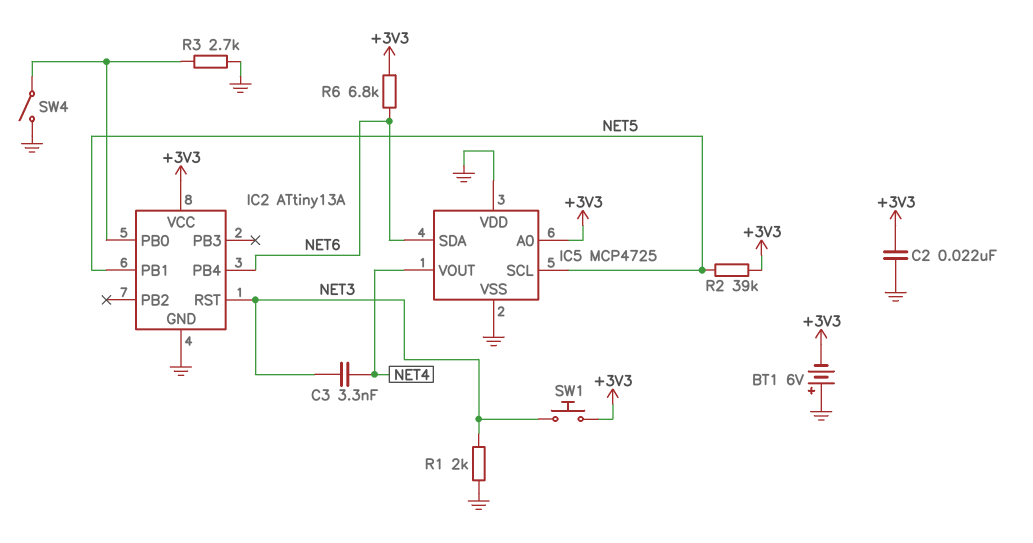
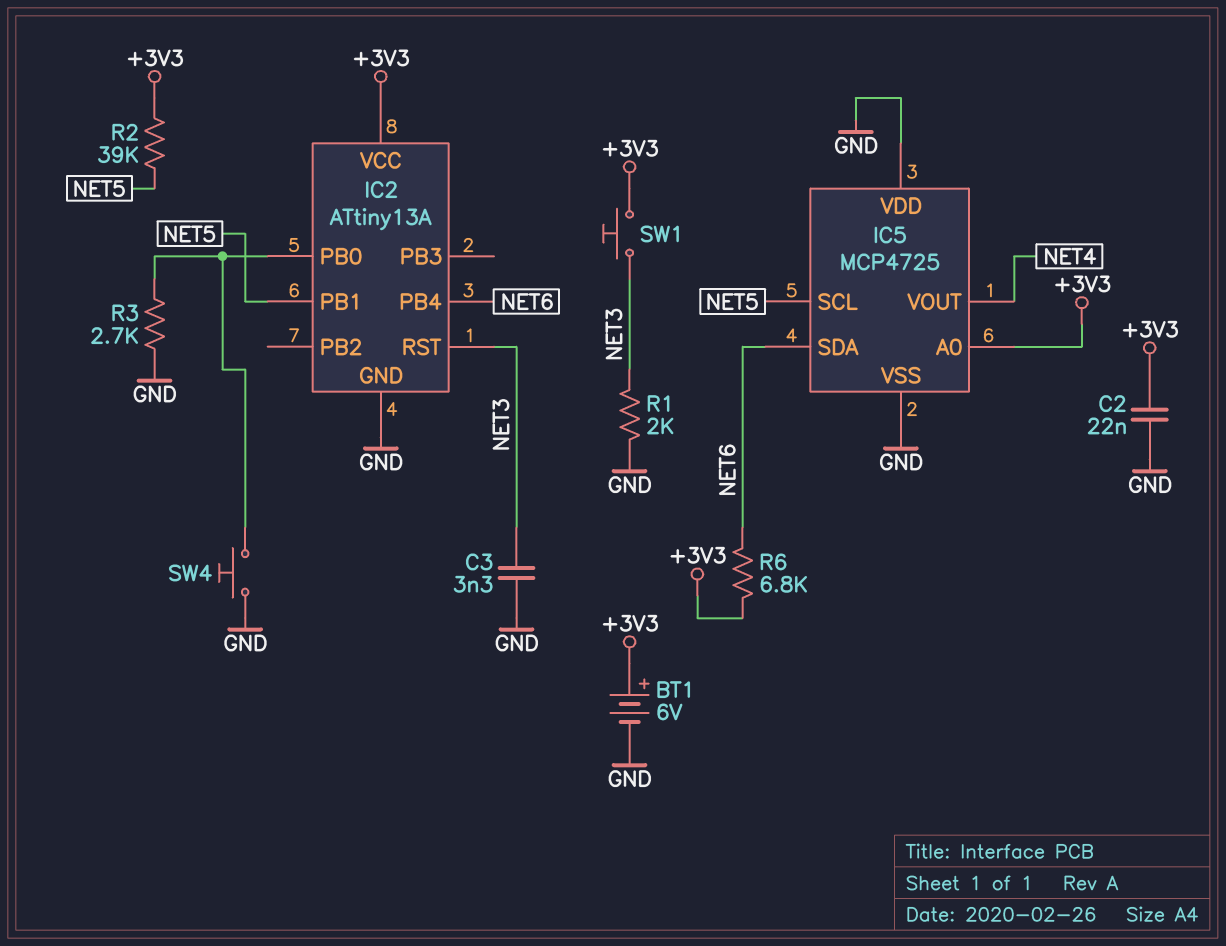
BT1: 6V (plus GND, minus +3V3) -> 6V (plus +3V3, minus GND)
C3: 3.3nF (NET3, NET4) -> 3.3nF (GND, NET3)
SW4: switch (GND, IC2/PB0) -> button (GND, IC2/PB0)

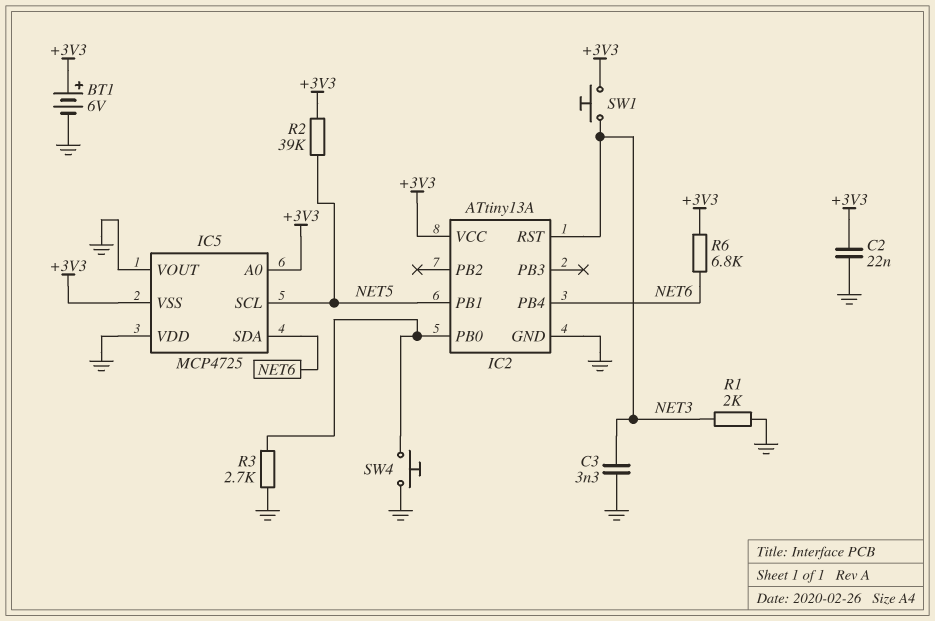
IC5 pin VOUT: NET4 -> GND
IC5 pin VSS: GND -> +3V3

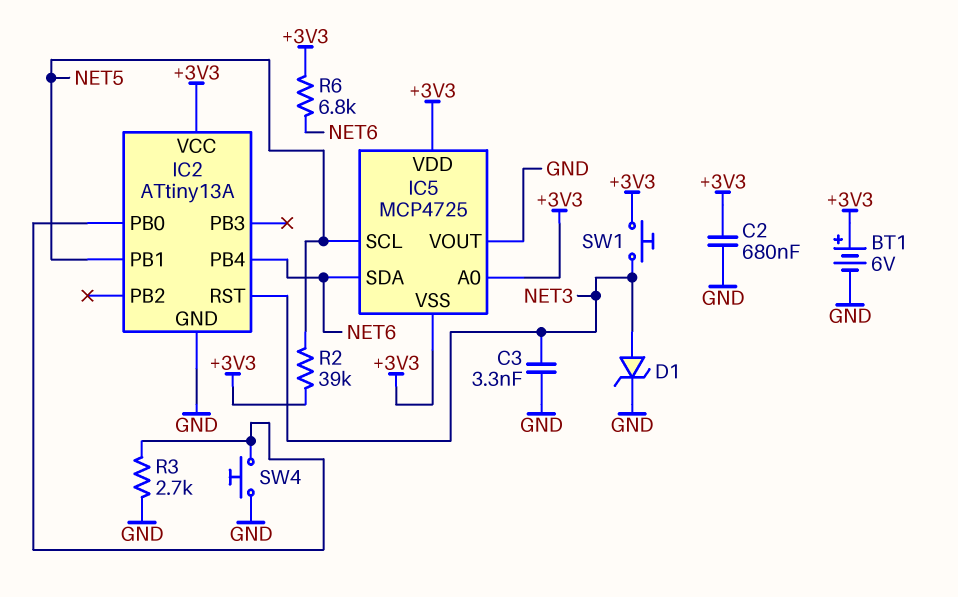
C2: 22nF (+3V3, GND) -> 680nF (+3V3, GND)
D1: none -> zener (A NET3, K GND)
IC5 pin VDD: GND -> +3V3
R1: 2k (GND, NET3) -> none

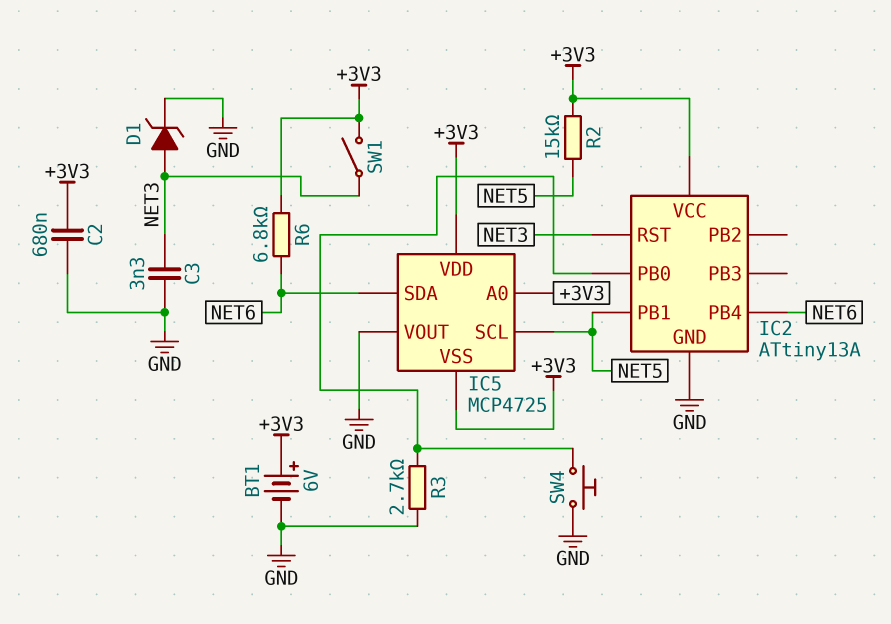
R2: 39k (+3V3, NET5) -> 15k (+3V3, NET5)
SW1: button (+3V3, NET3) -> switch (+3V3, NET3)

